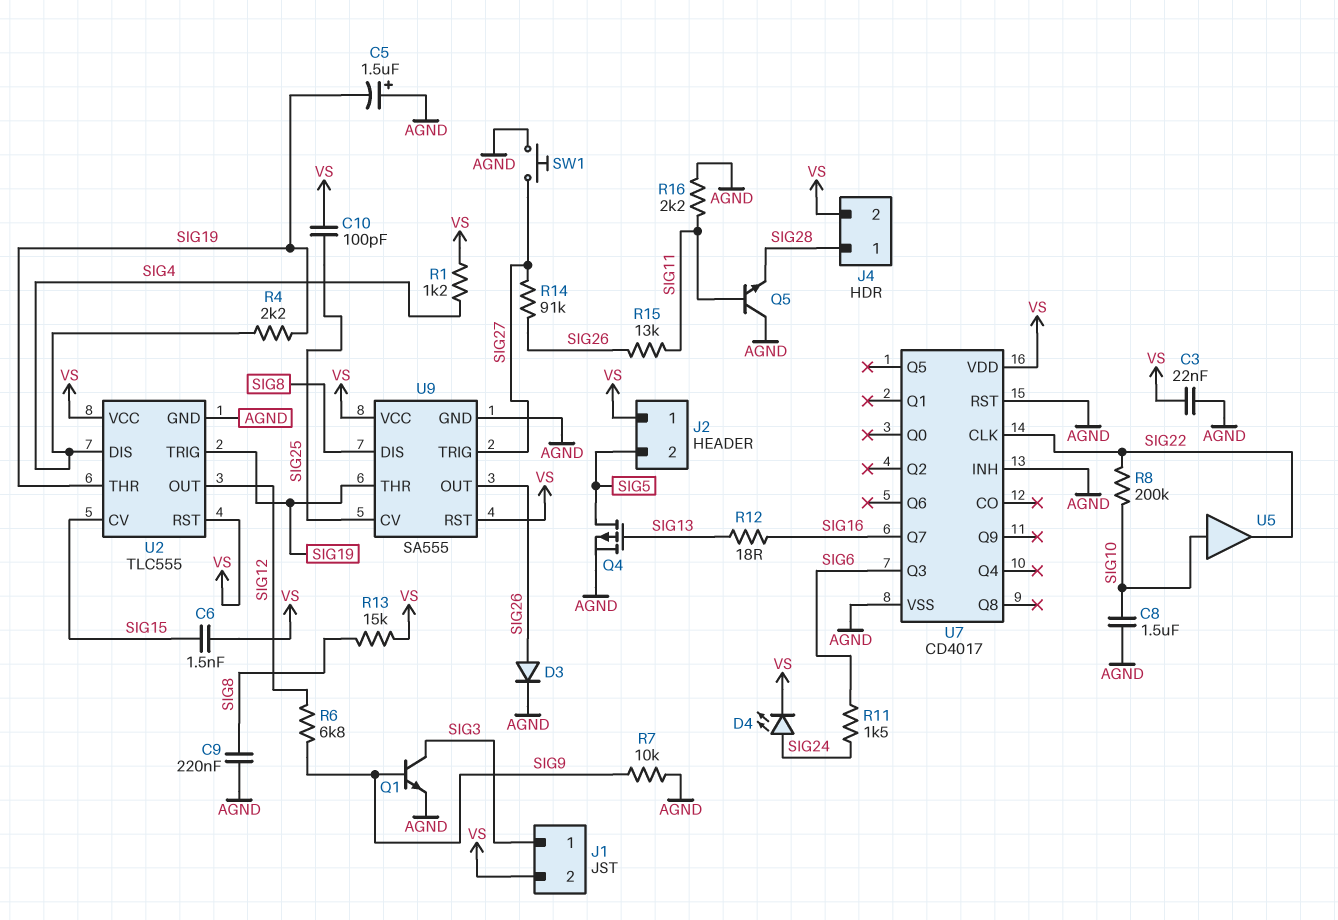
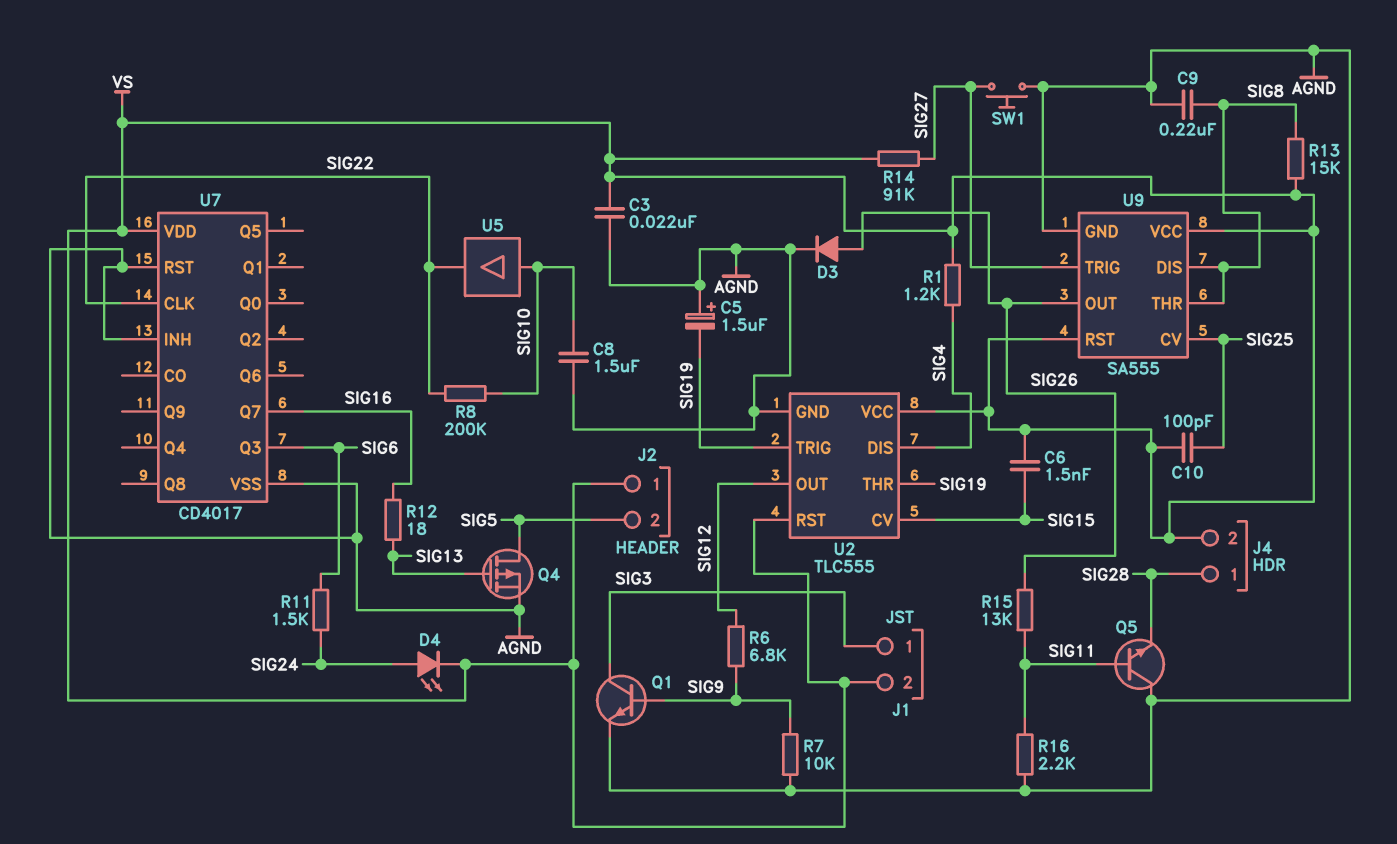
R4: 2.2k (SIG4, SIG19) -> none
R14: 91k (SIG26, SIG27) -> 91k (SIG27, VS)
U9 pin THR: SIG19 -> SIG8

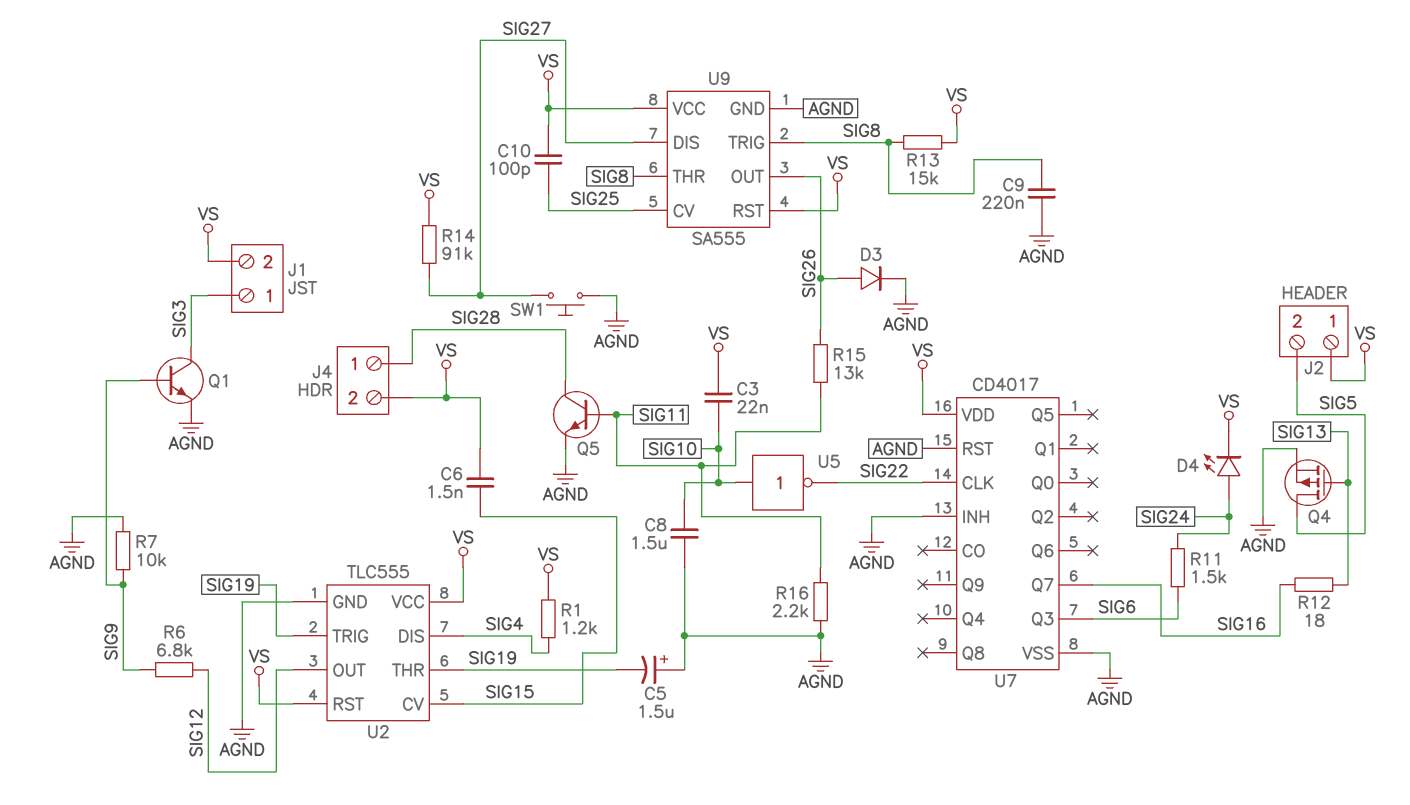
C3: 22nF (AGND, VS) -> 22nF (SIG10, VS)
Q5: NPN (B SIG11, C AGND, E SIG28) -> NPN (B SIG11, C SIG28, E AGND)
R8: 200k (SIG10, SIG22) -> none
U5: buffer (in SIG10, out SIG22) -> NOT (in SIG10, out SIG22)
U9 pin DIS: SIG8 -> SIG27
U9 pin TRIG: SIG27 -> SIG8

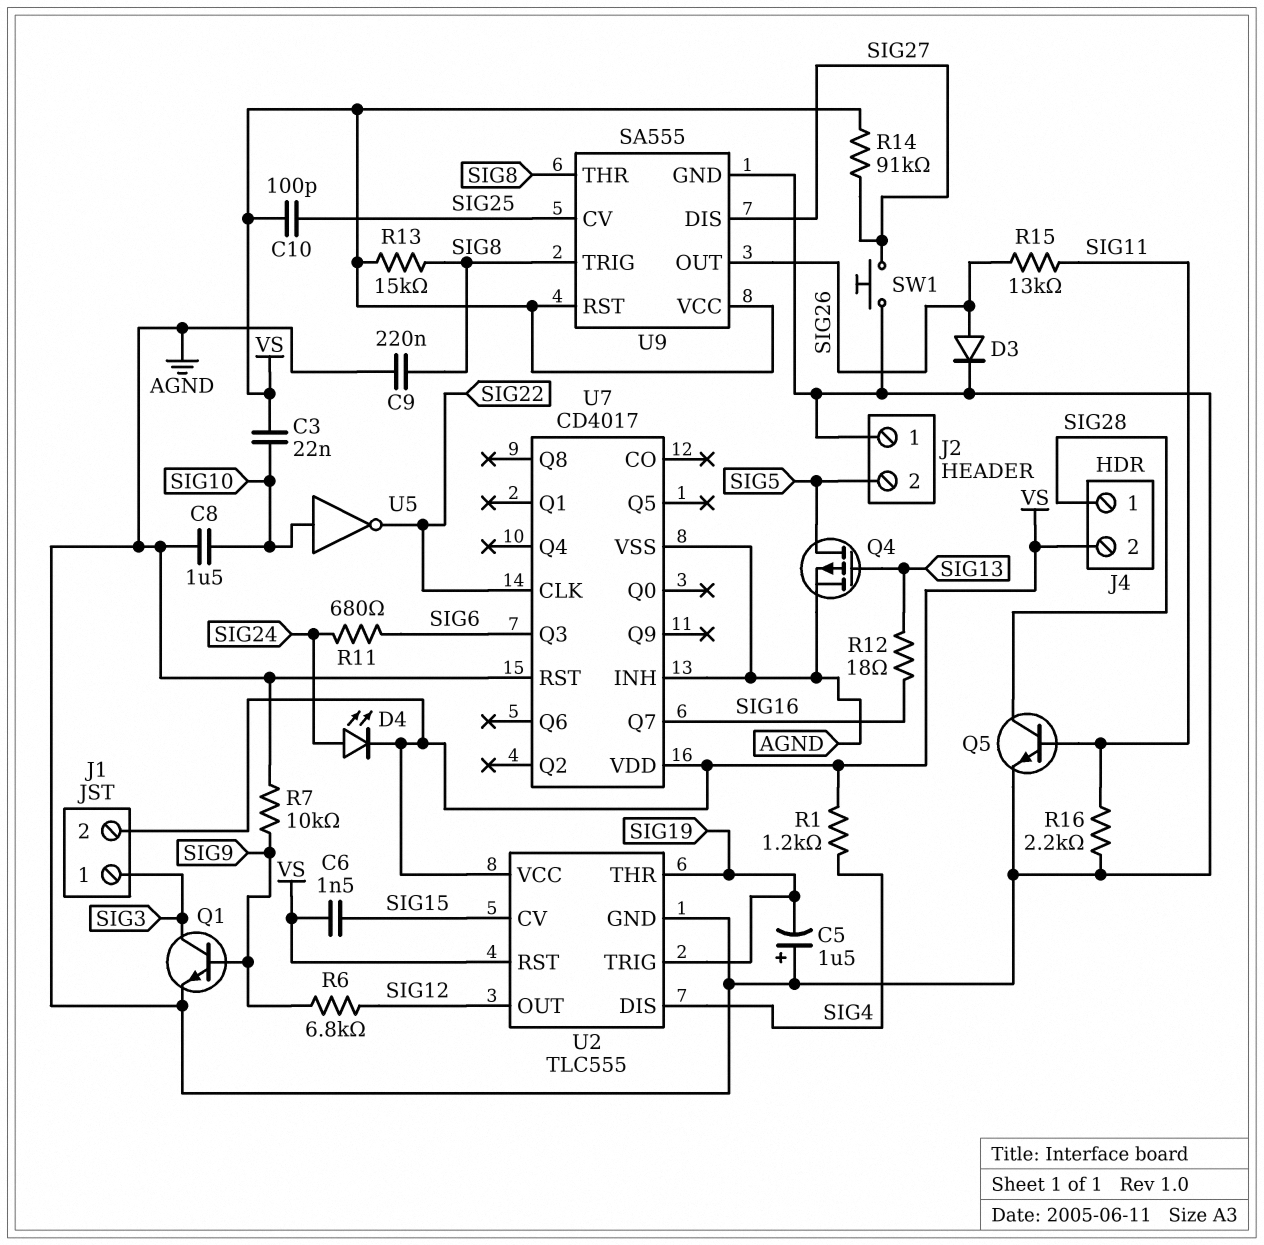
J2 pin 1: VS -> AGND
R11: 1.5k (SIG6, SIG24) -> 680 (SIG6, SIG24)

